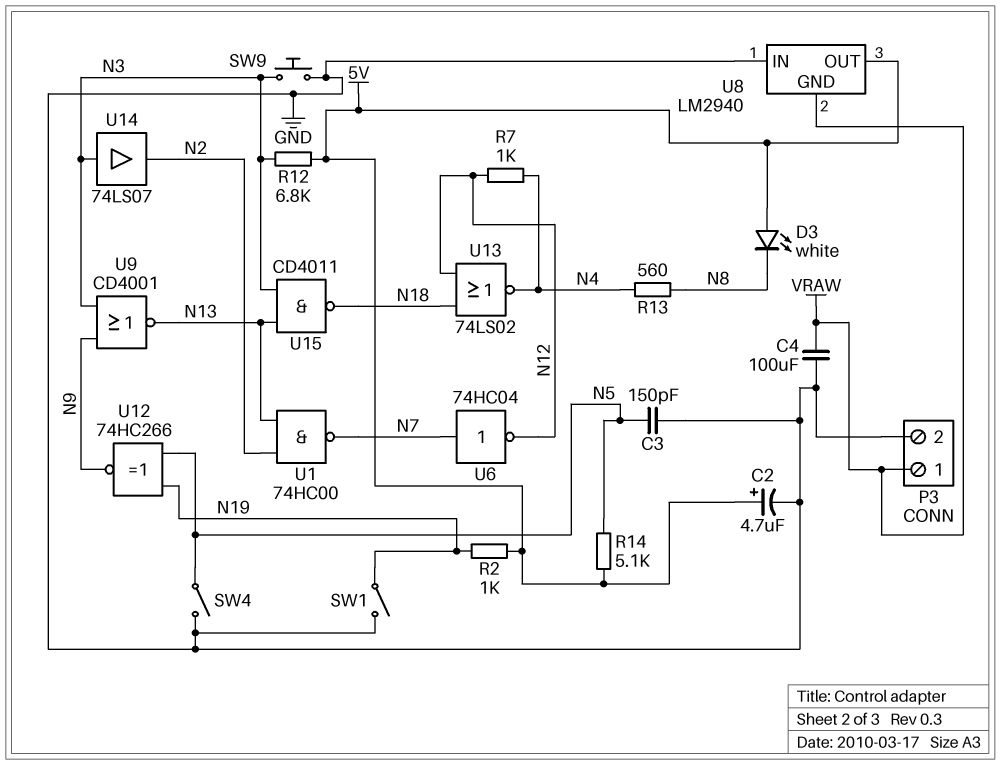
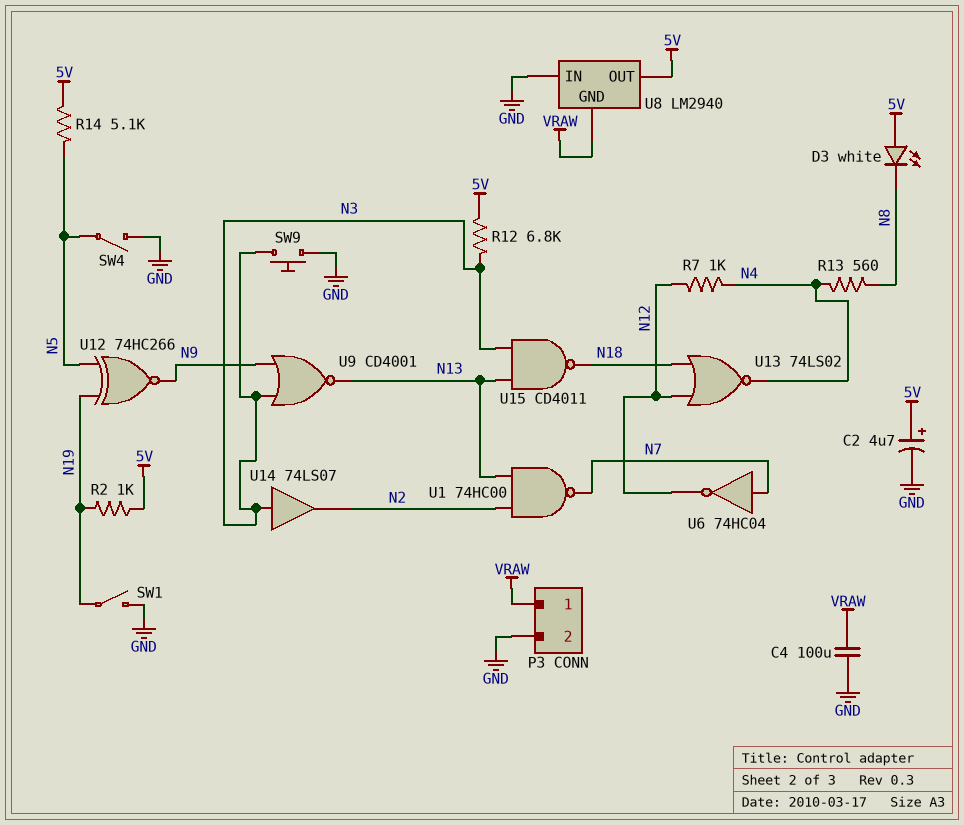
C3: 150pF (GND, N5) -> none

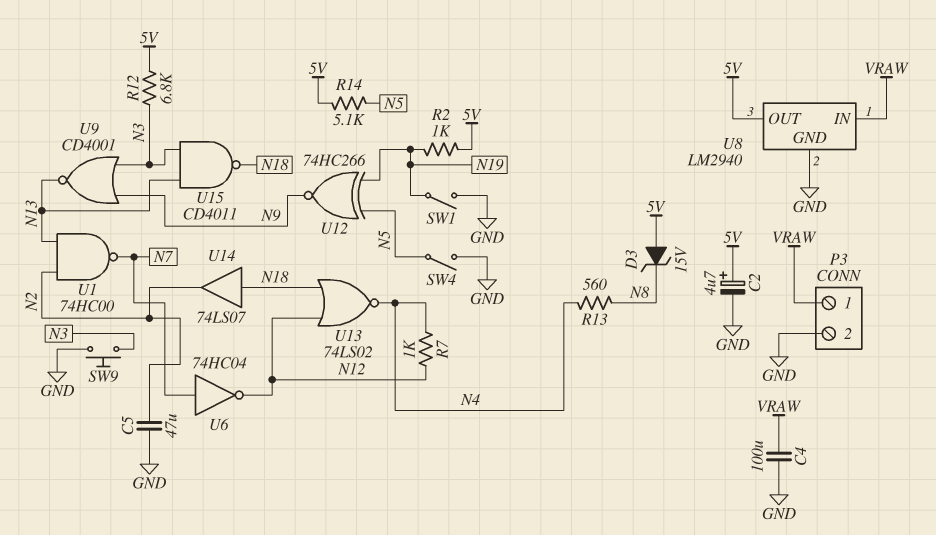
C5: none -> 47uF (GND, N2)
D3: LED white (A 5V, K N8) -> zener 15V (A 5V, K N8)
U8 pin GND: VRAW -> GND
U8 pin IN: GND -> VRAW
U14: buffer 74LS07 (in N3, out N2) -> buffer 74LS07 (in N18, out N2)

